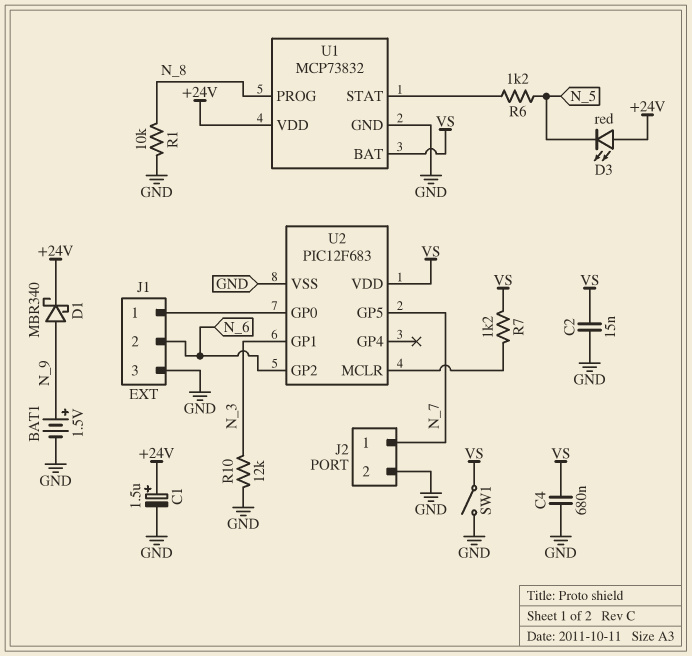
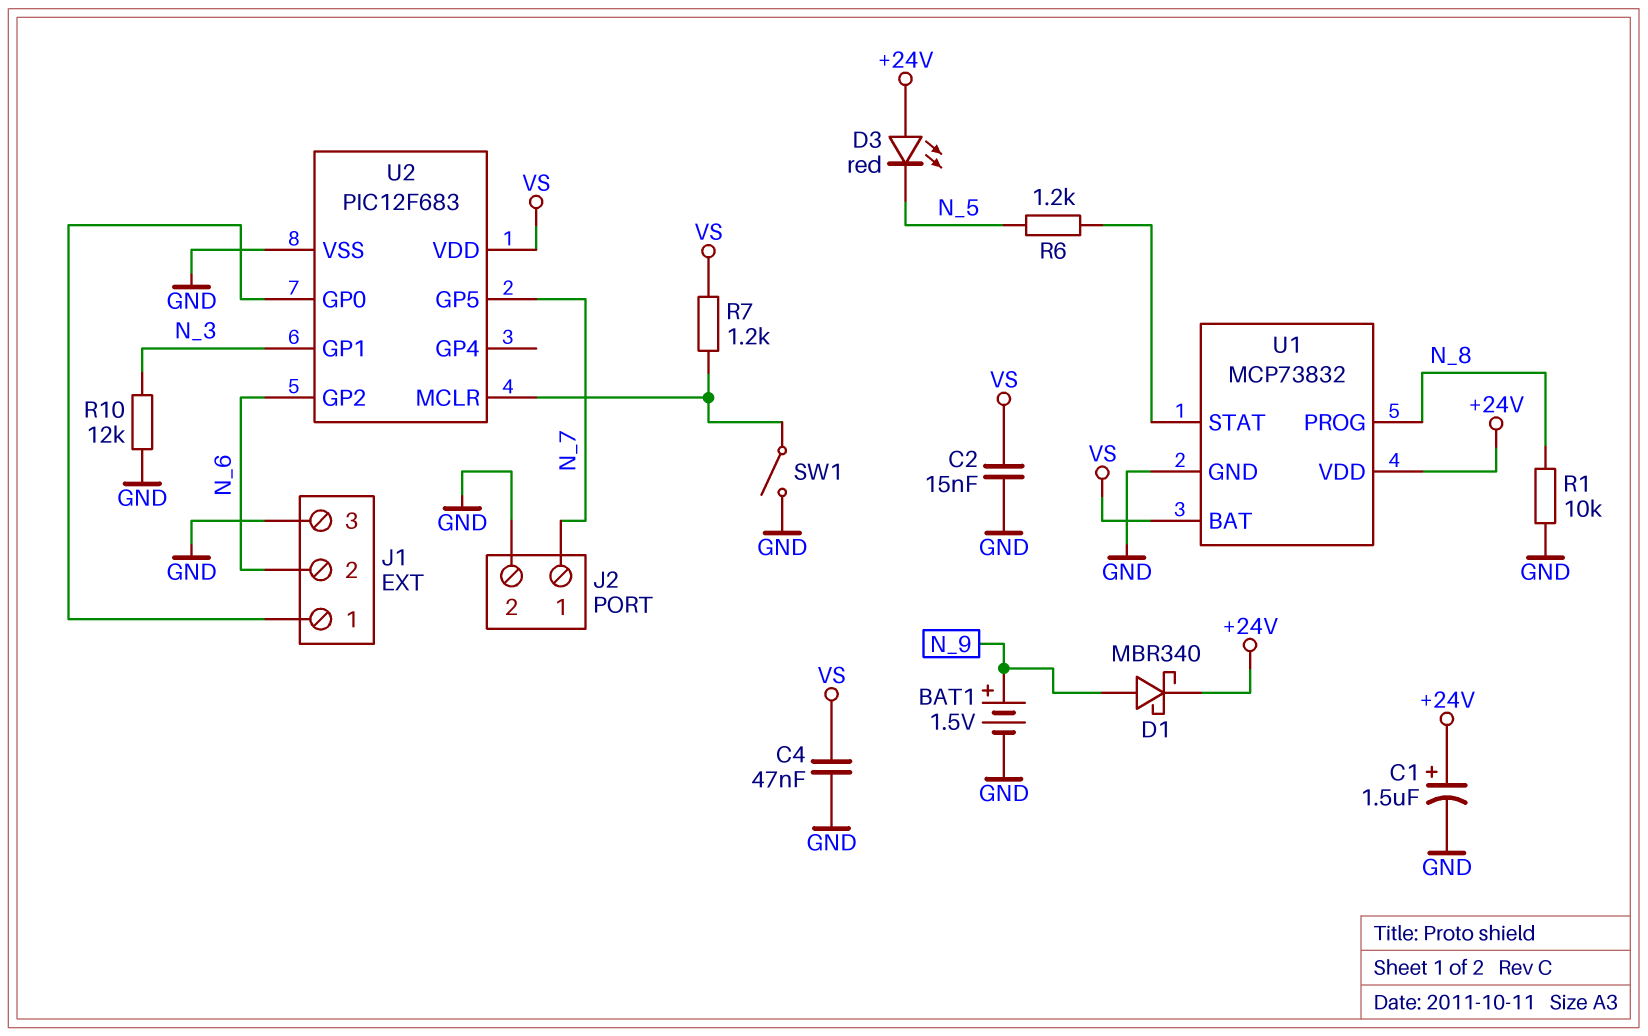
C4: 680nF (GND, VS) -> 47nF (GND, VS)
SW1: switch (GND, VS) -> switch (GND, U2/MCLR)

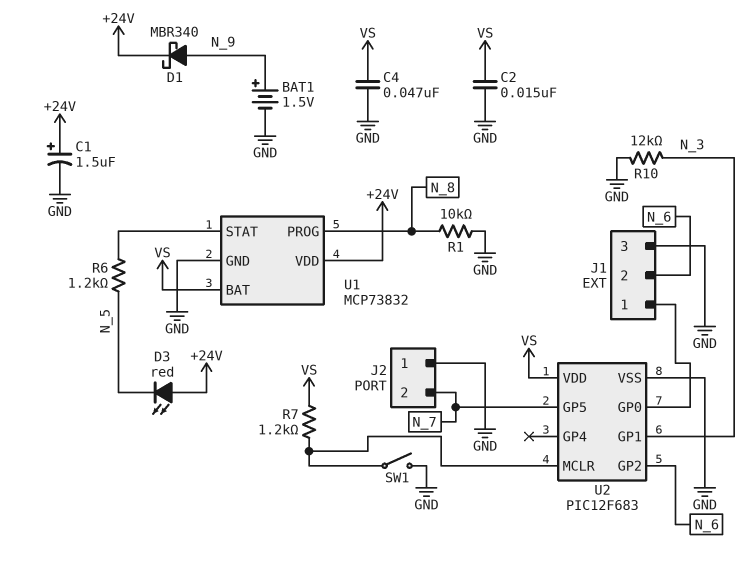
J2 pin 1: N_7 -> GND
J2 pin 2: GND -> N_7

